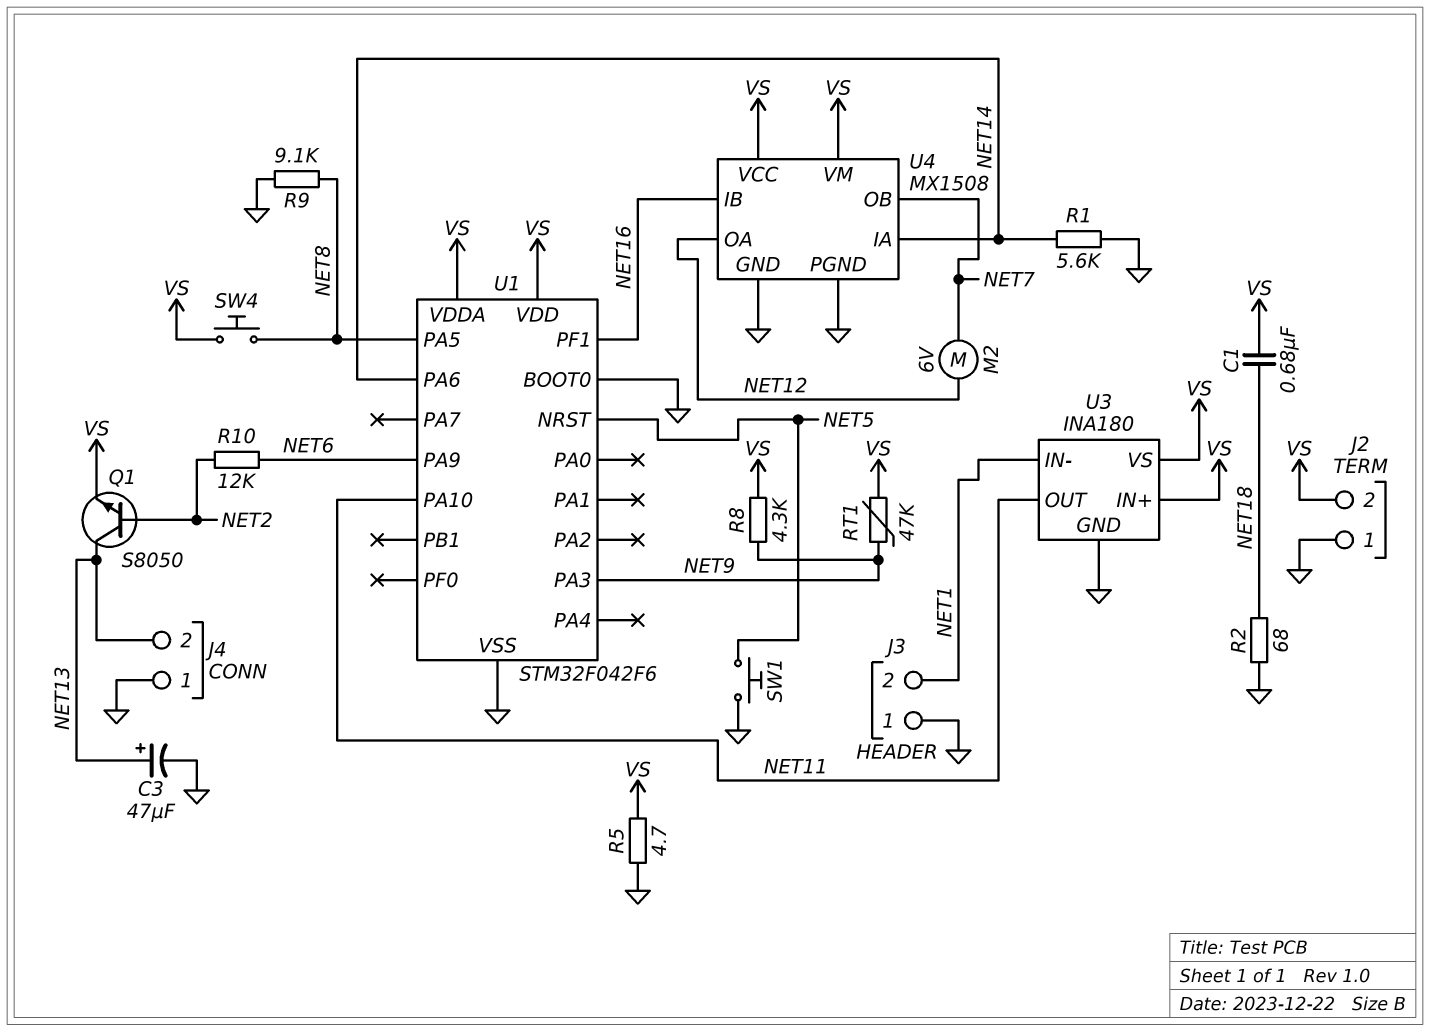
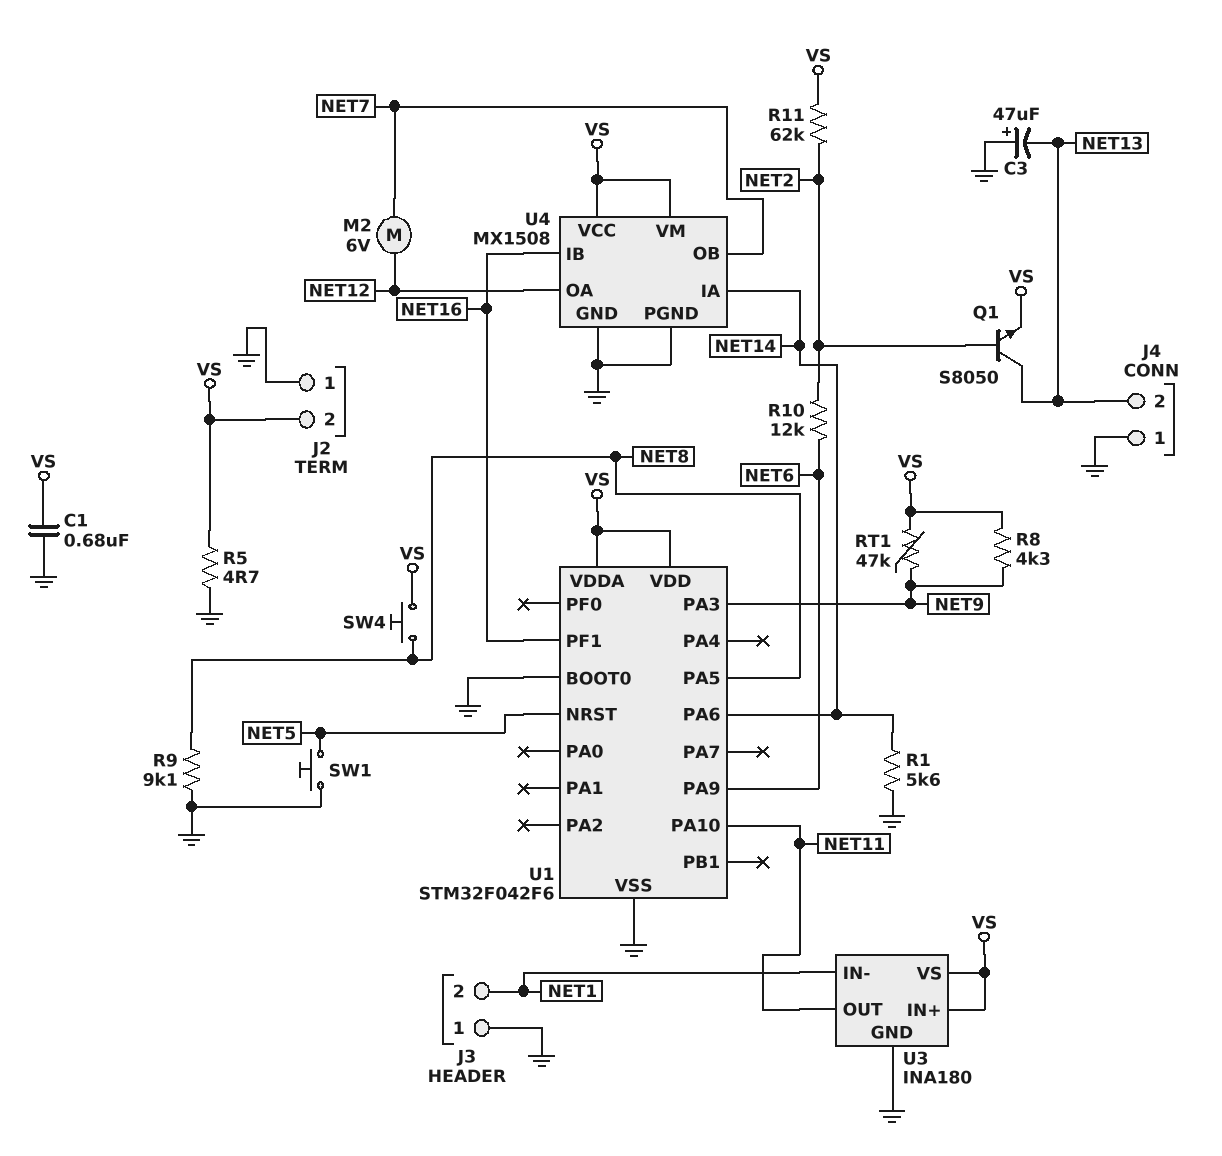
C1: 680nF (NET18, VS) -> 680nF (GND, VS)
C3: 47uF (plus NET13, minus GND) -> 47uF (plus GND, minus NET13)
R2: 68 (GND, NET18) -> none
R11: none -> 62k (NET2, VS)

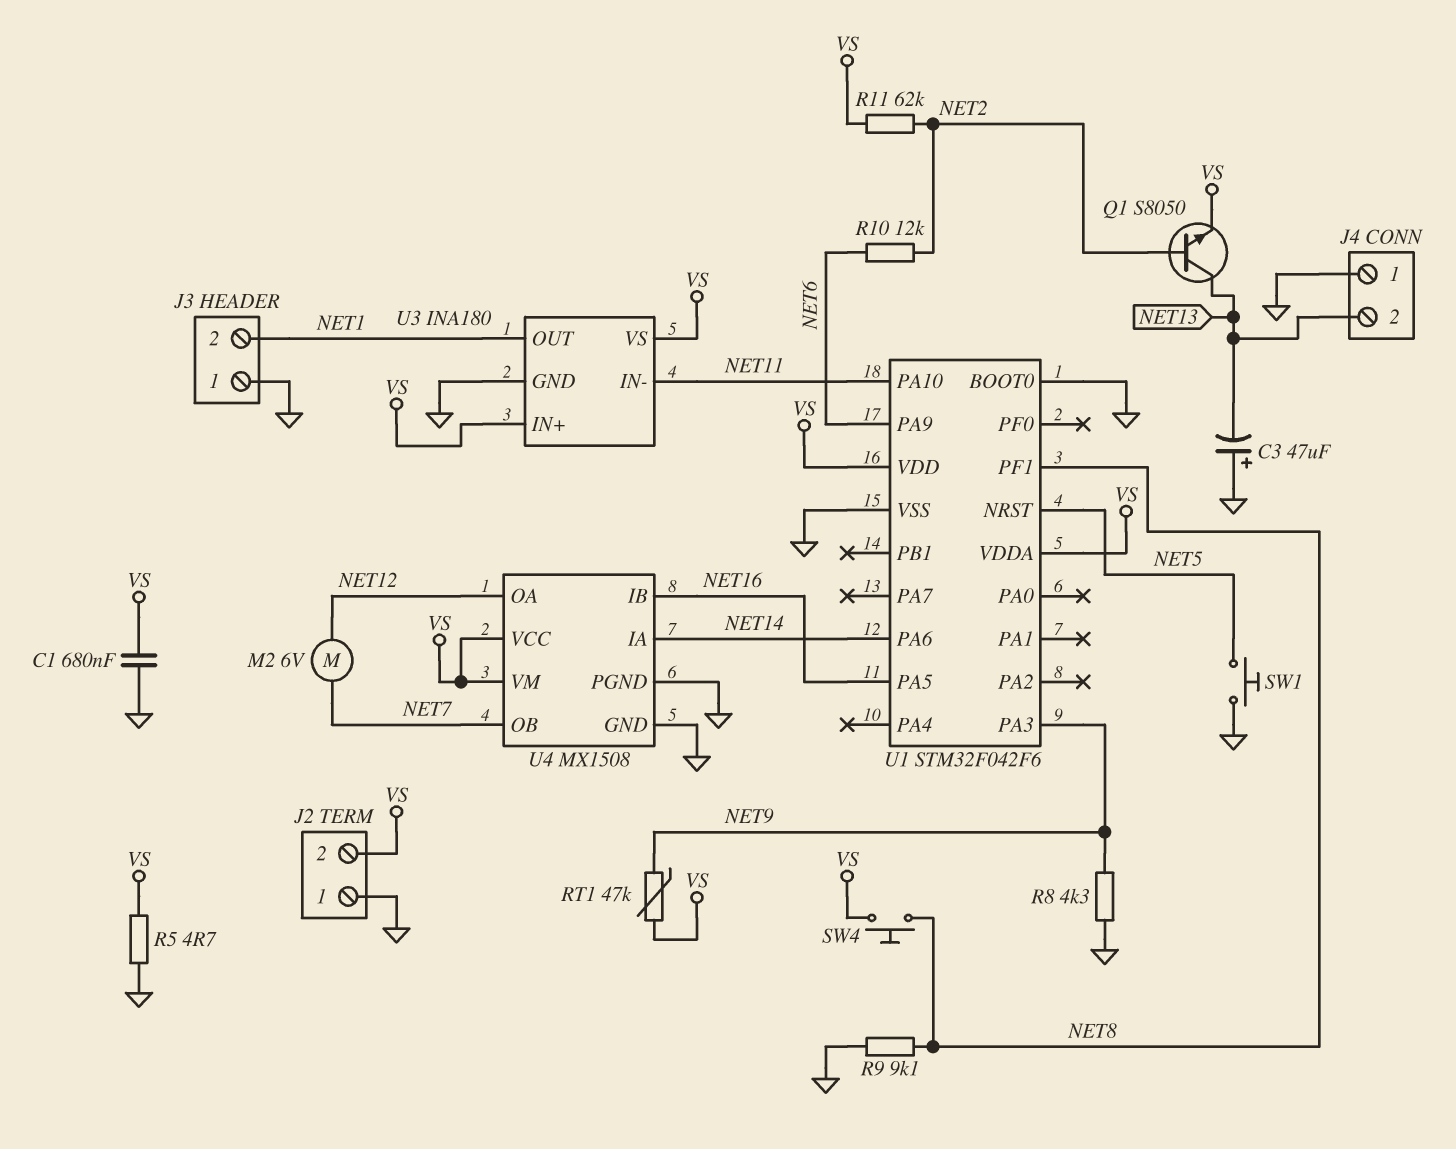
R1: 5.6k (GND, NET14) -> none
R8: 4.3k (NET9, VS) -> 4.3k (GND, NET9)
U1 pin PA5: NET8 -> NET16
U1 pin PF1: NET16 -> NET8
U3 pin IN-: NET1 -> NET11
U3 pin OUT: NET11 -> NET1

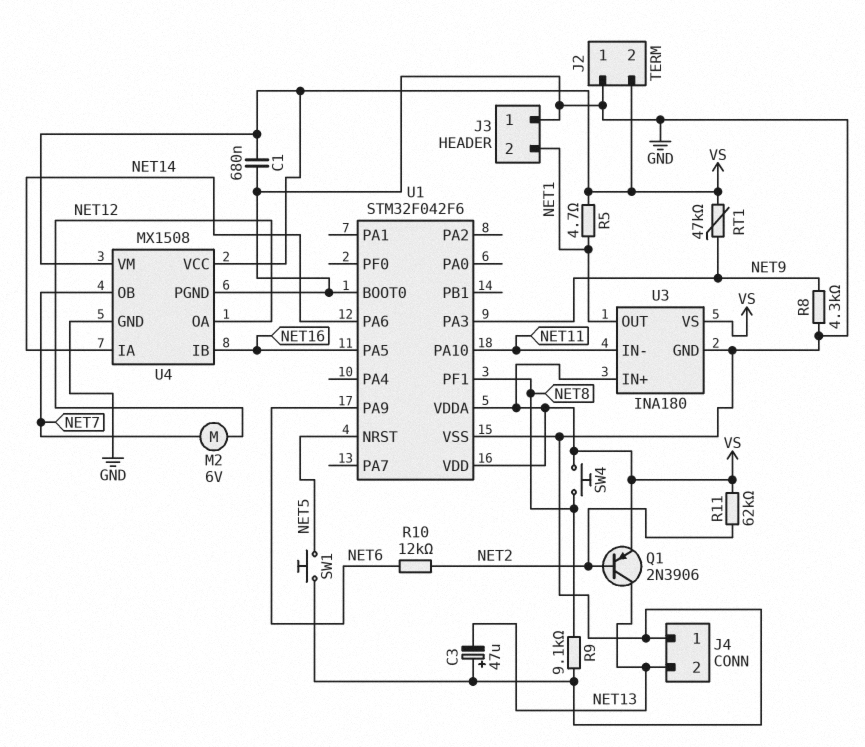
Q1: NPN S8050 (B NET2, C NET13, E VS) -> PNP 2N3906 (B NET2, C NET13, E VS)
R5: 4.7 (GND, VS) -> 4.7 (NET1, VS)

